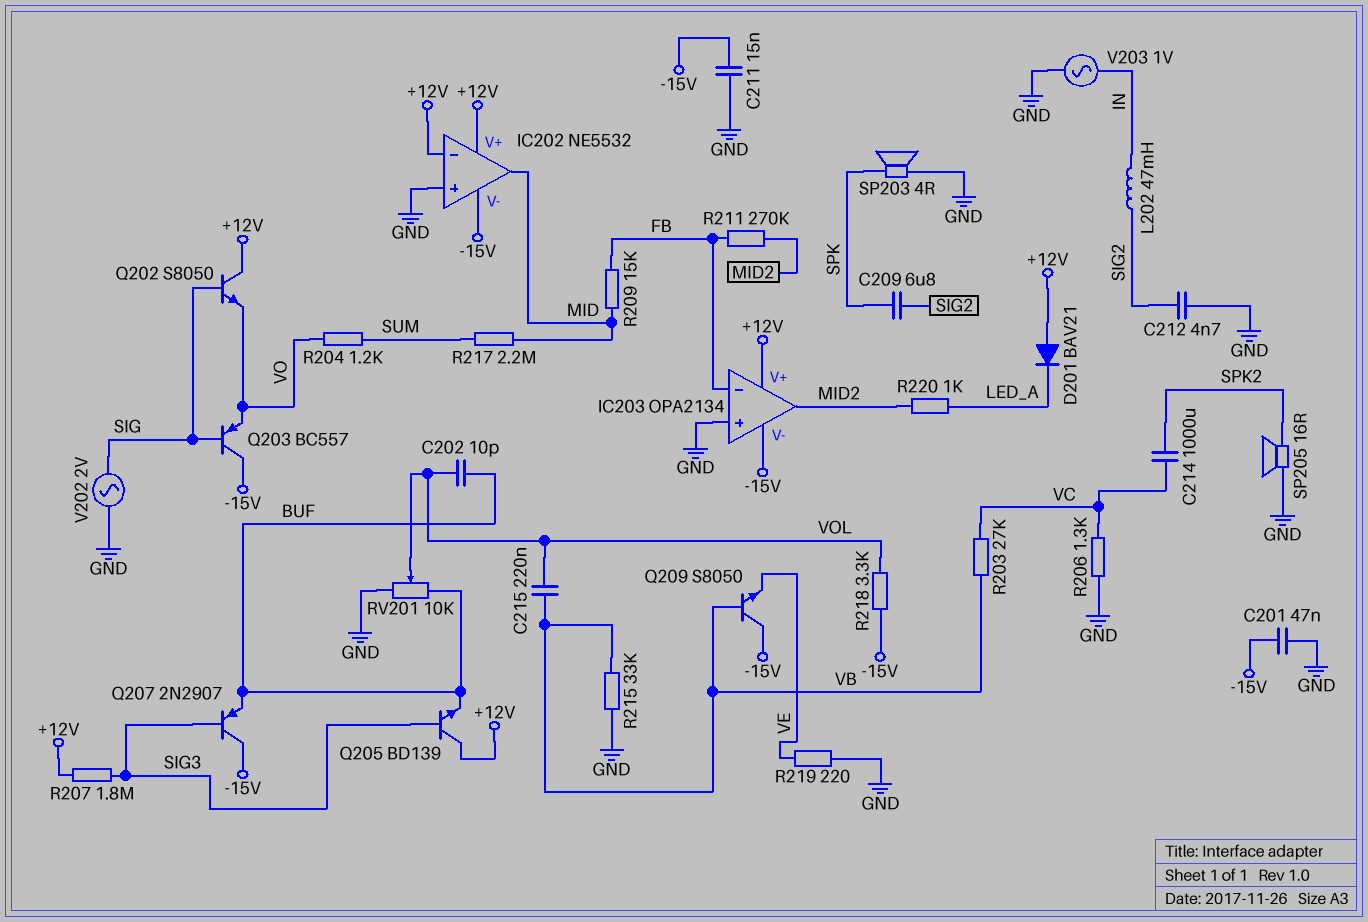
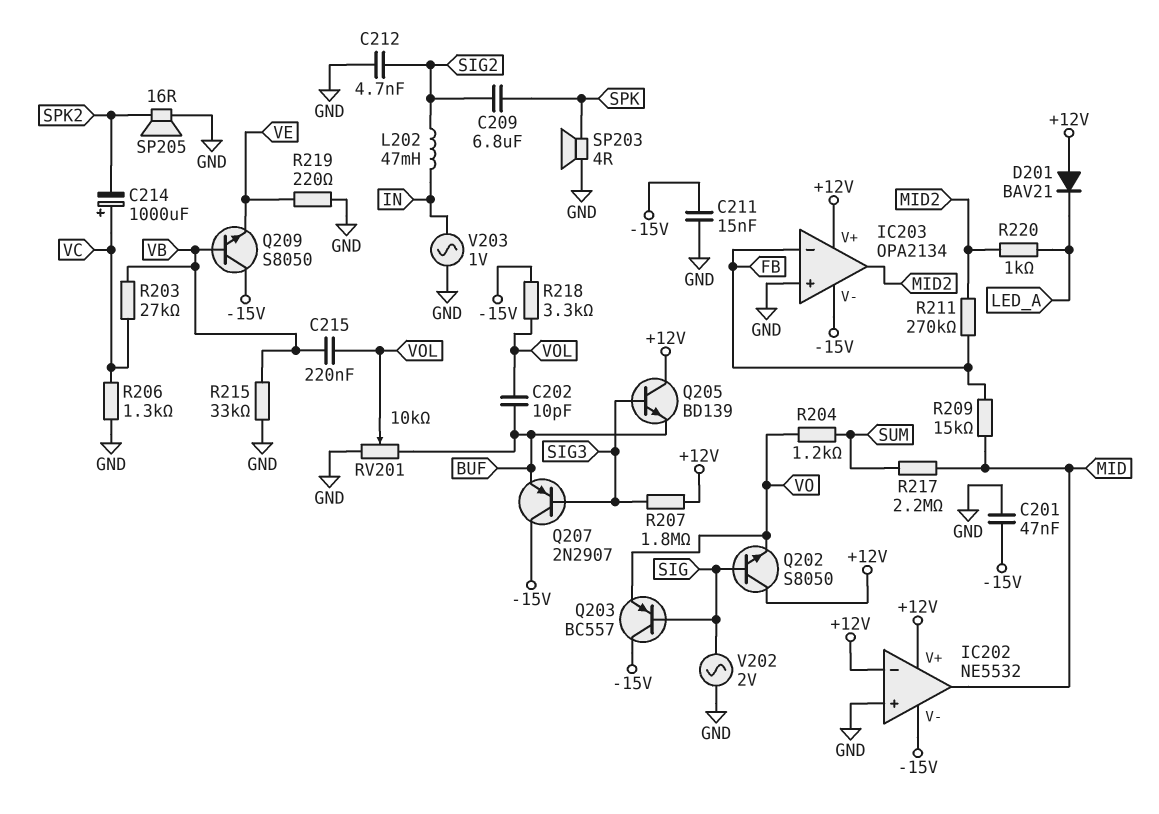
C214: 1000uF (SPK2, VC) -> 1000uF (plus VC, minus SPK2)

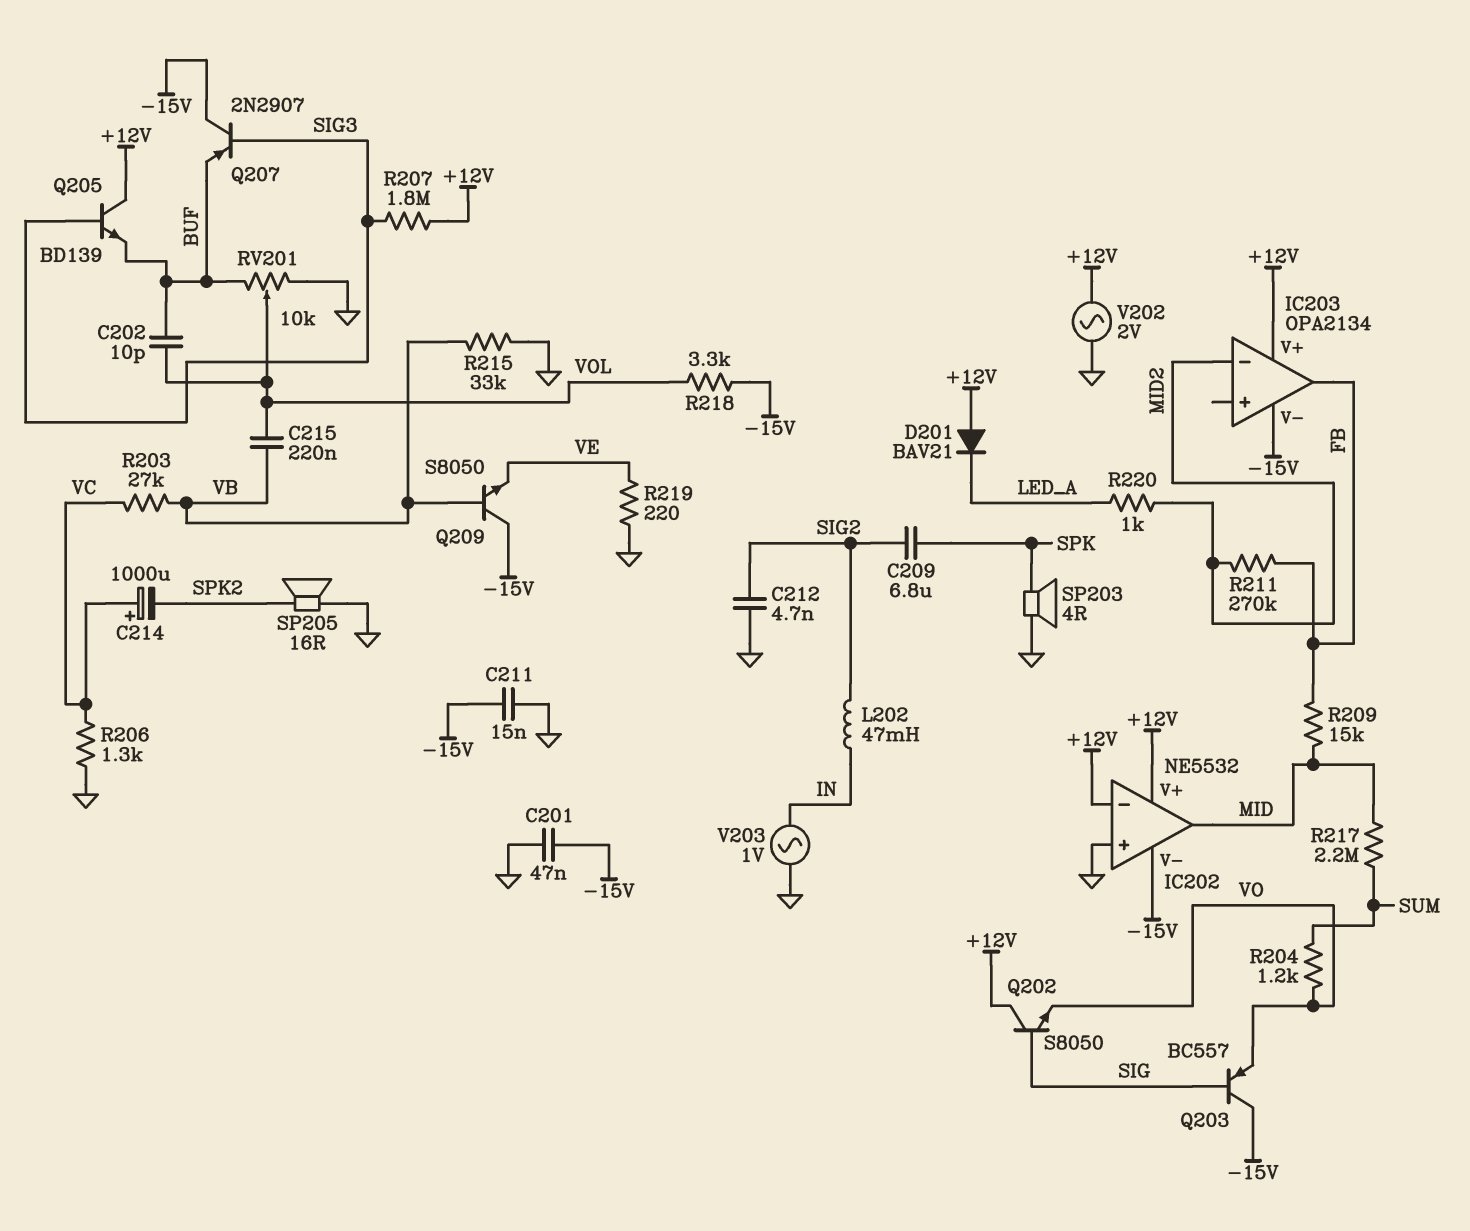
IC203 pin in+: GND -> none
IC203 pin in-: FB -> MID2
IC203 pin out: MID2 -> FB
V202: AC 2V (GND, SIG) -> AC 2V (+12V, GND)

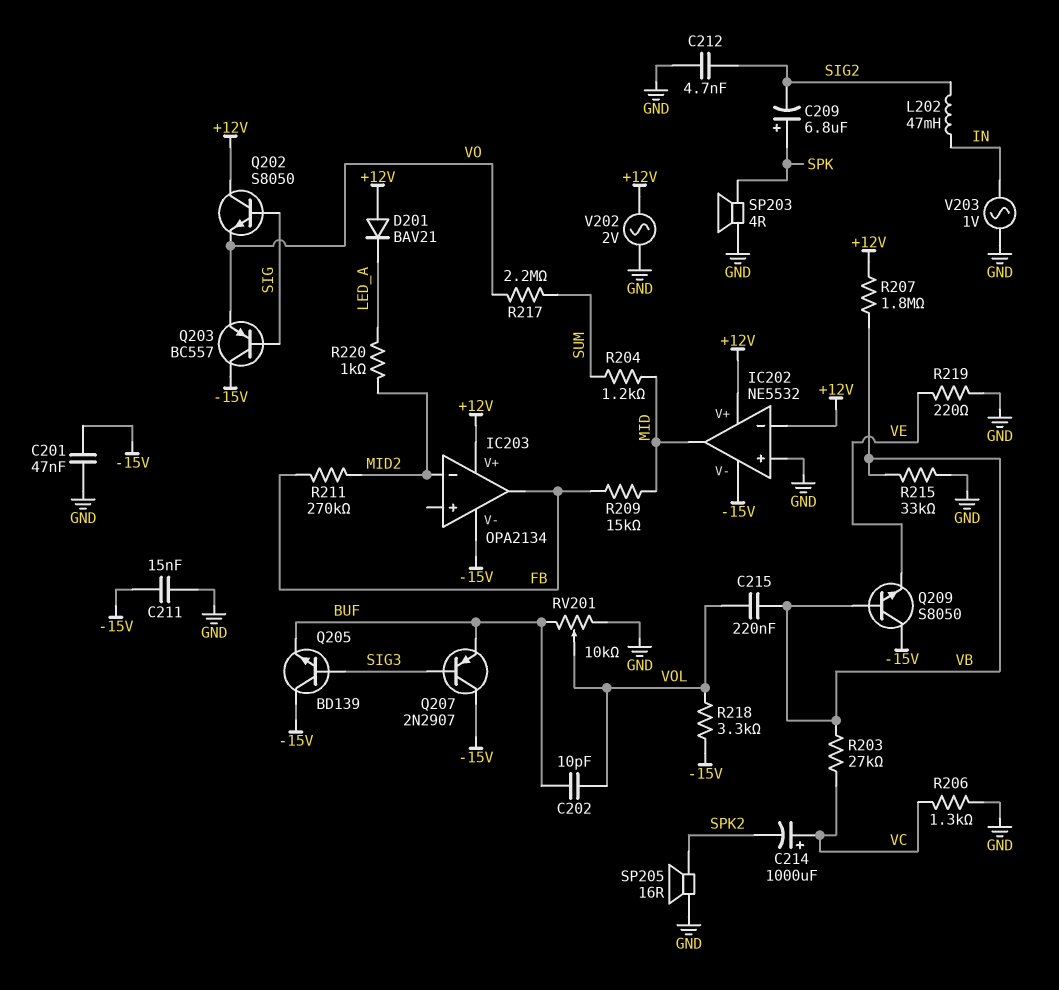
C209: 6.8uF (SIG2, SPK) -> 6.8uF (plus SPK, minus SIG2)
Q205: NPN BD139 (B SIG3, C +12V, E BUF) -> NPN BD139 (B SIG3, C -15V, E BUF)
R204: 1.2k (SUM, VO) -> 1.2k (MID, SUM)
R207: 1.8M (+12V, SIG3) -> 1.8M (+12V, VB)
R217: 2.2M (MID, SUM) -> 2.2M (SUM, VO)

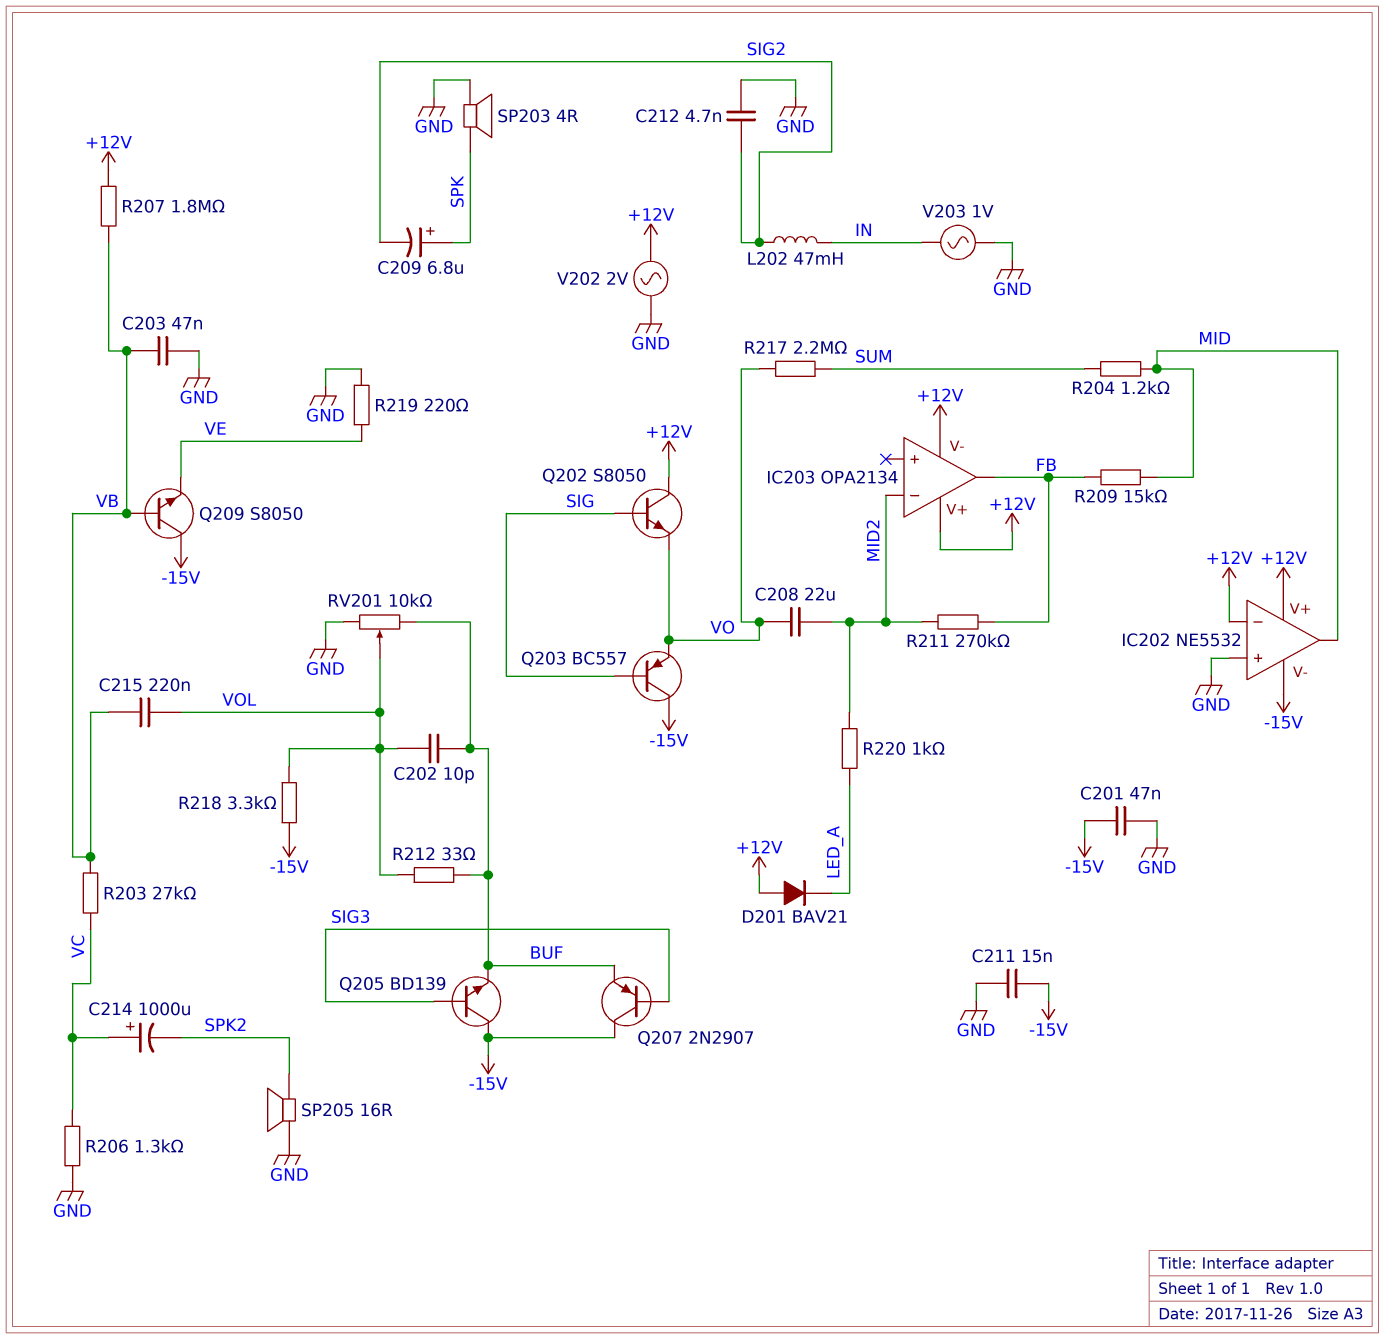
C203: none -> 47nF (GND, VB)
C208: none -> 22uF (MID2, VO)
IC203 pin V-: -15V -> +12V
R212: none -> 33 (BUF, VOL)
R215: 33k (GND, VB) -> none

